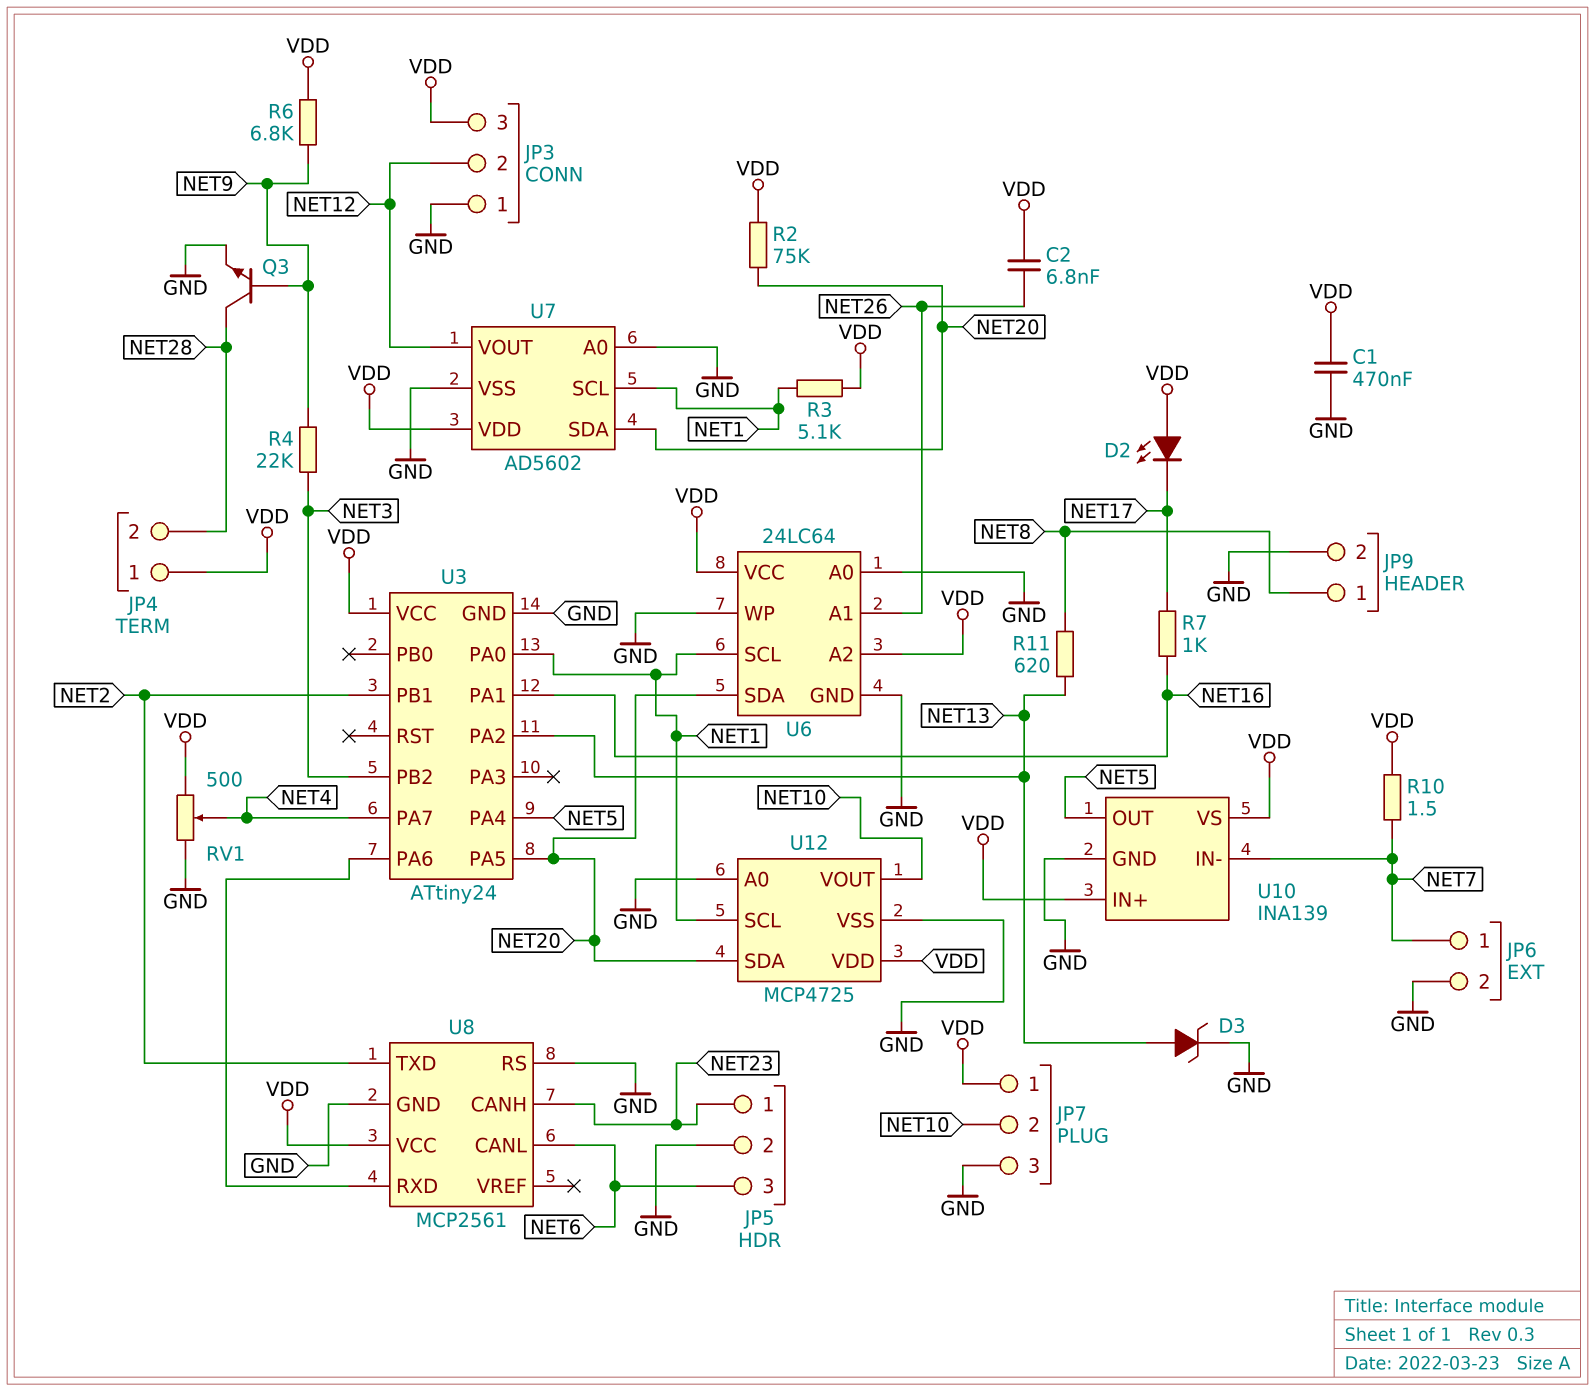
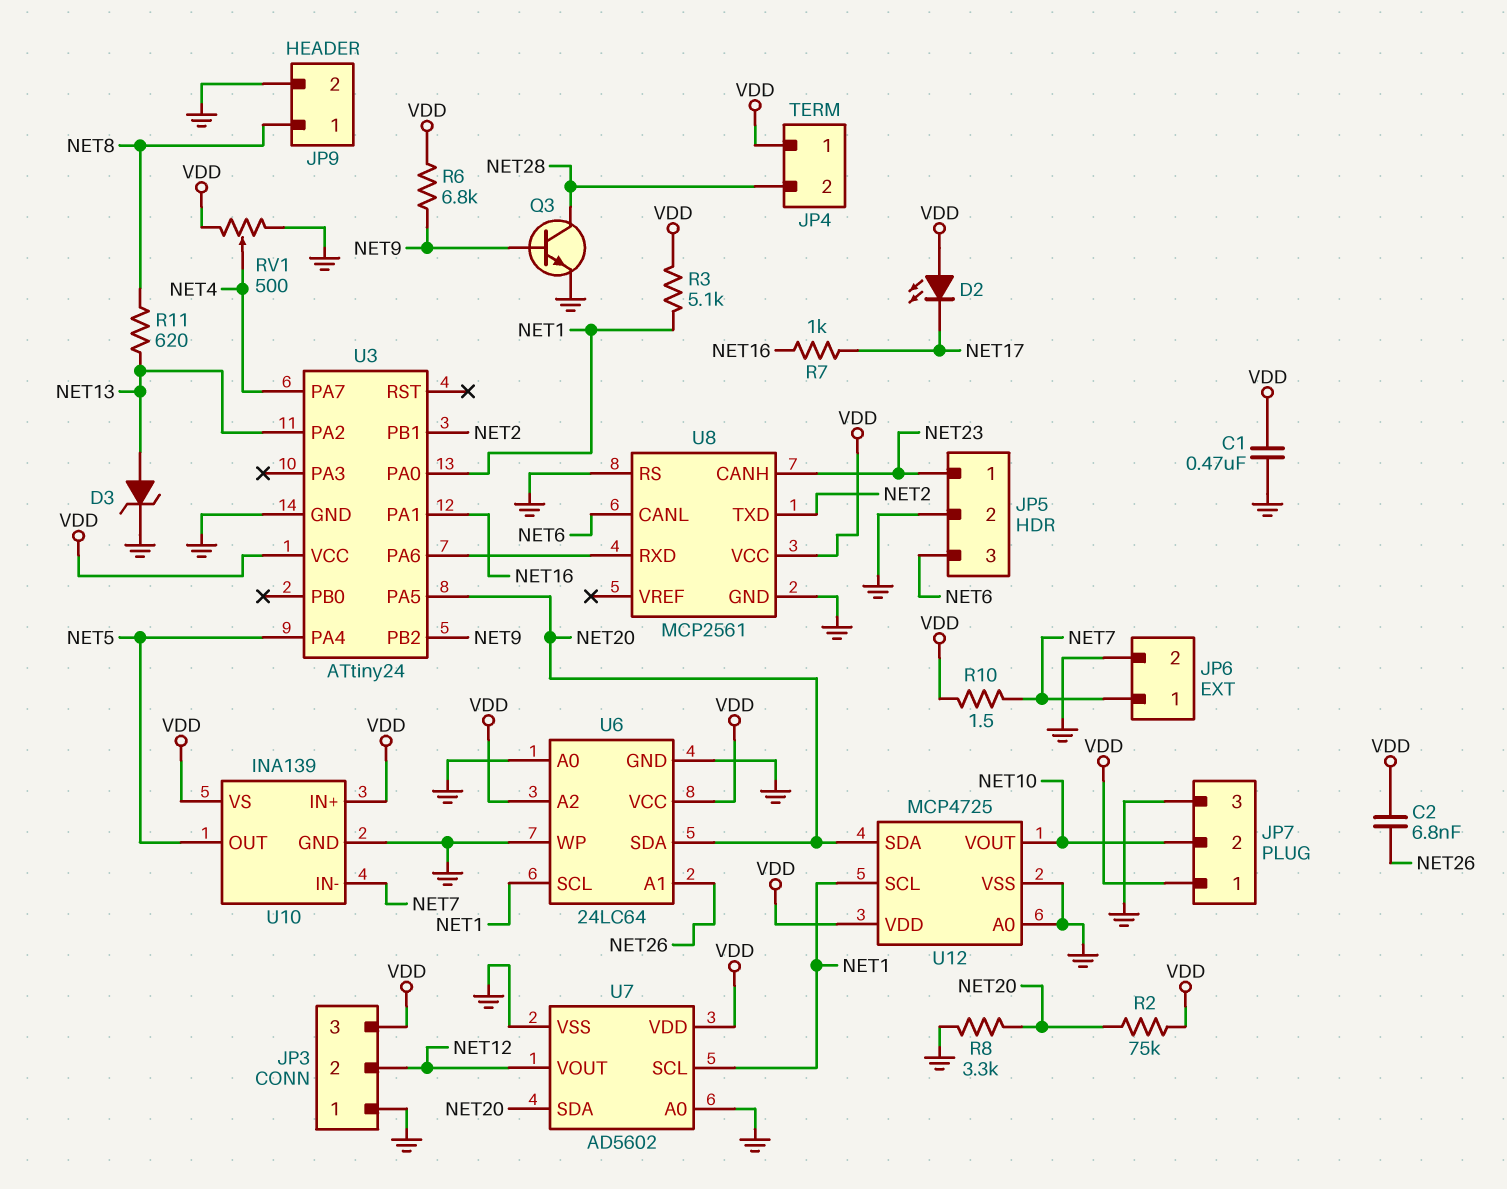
R4: 22k (NET3, NET9) -> none
R8: none -> 3.3k (GND, NET20)
U3 pin PB2: NET3 -> NET9

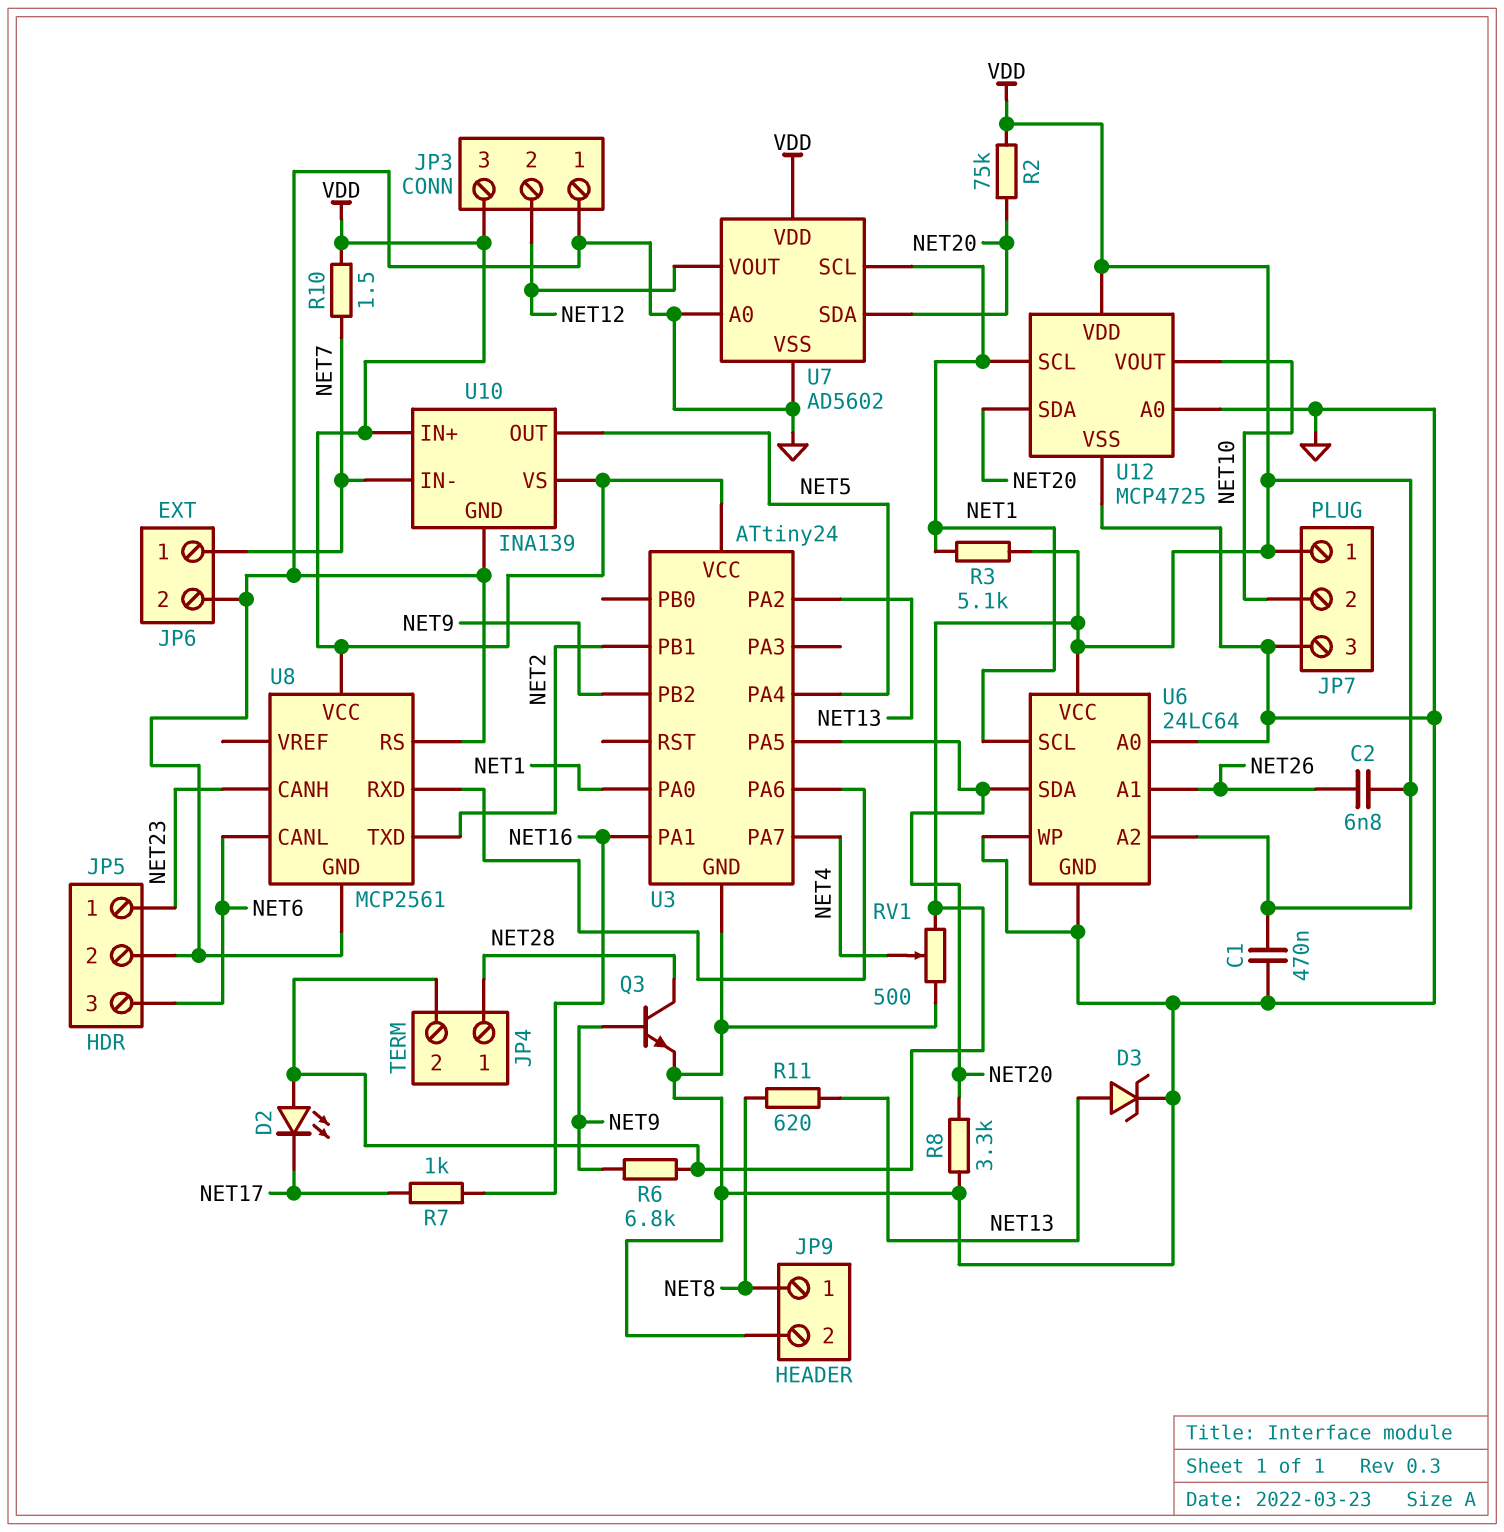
JP4 pin 1: VDD -> NET28
JP4 pin 2: NET28 -> VDD

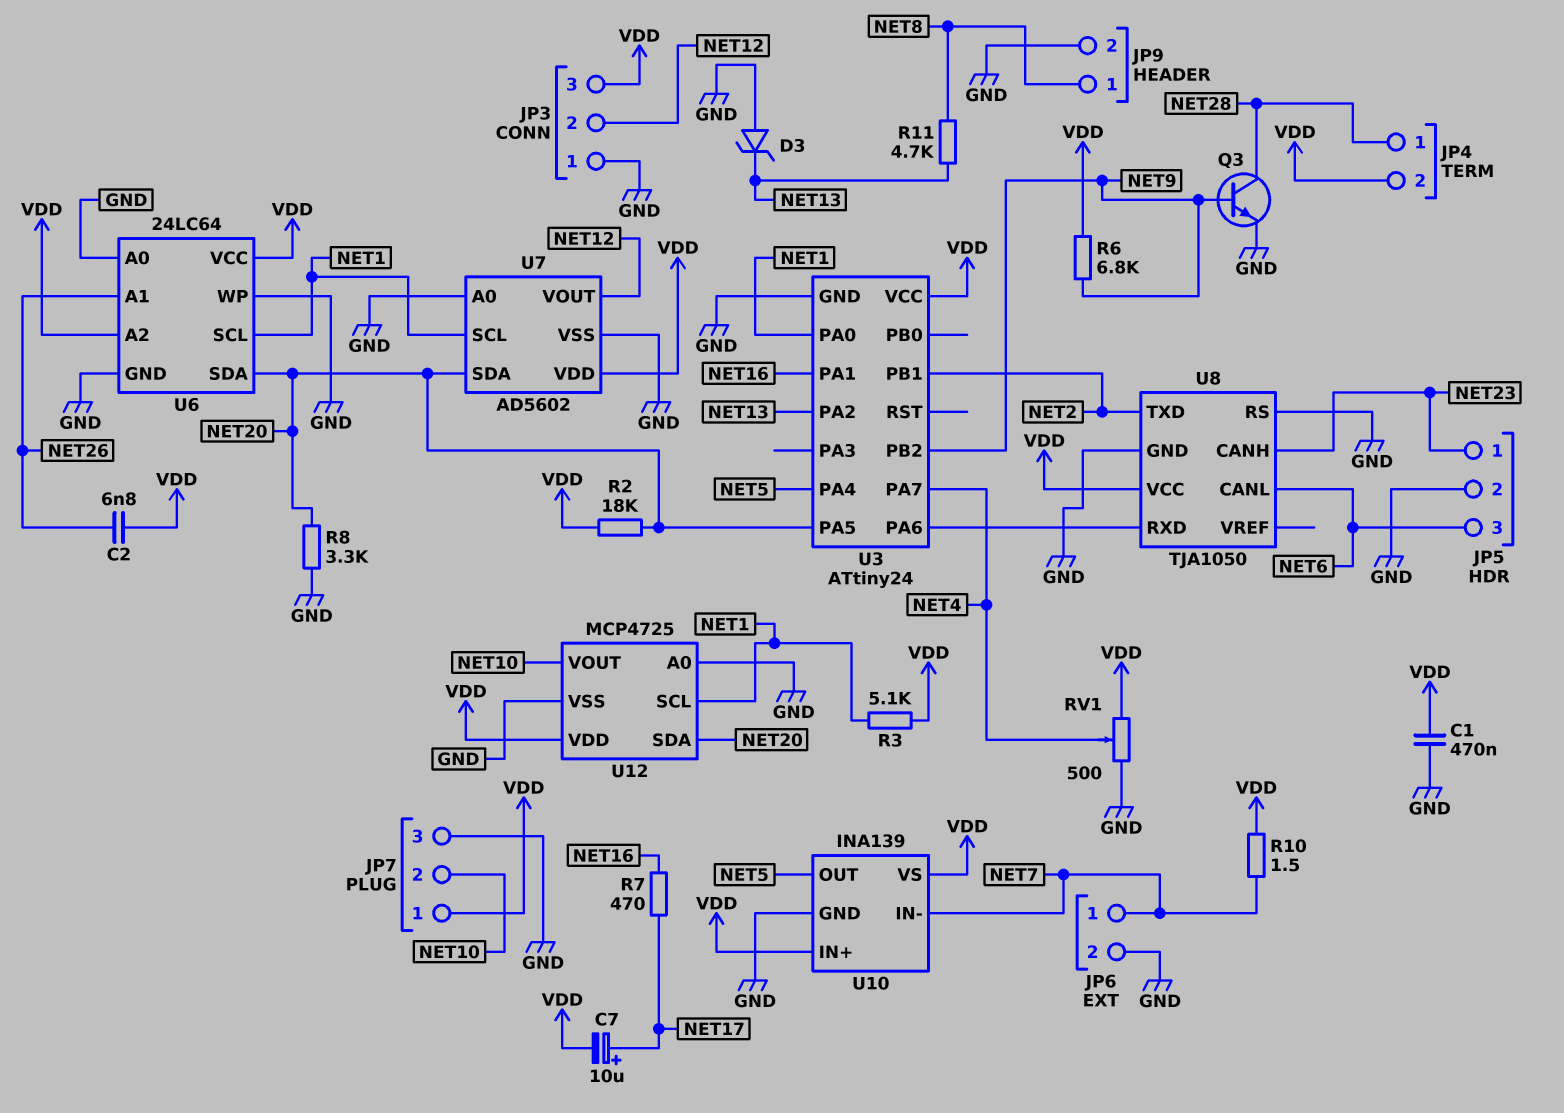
C7: none -> 10uF (plus NET17, minus VDD)
D2: LED (A VDD, K NET17) -> none
D3: zener (A NET13, K GND) -> zener (A GND, K NET13)
R2: 75k (NET20, VDD) -> 18k (NET20, VDD)
R7: 1k (NET16, NET17) -> 470 (NET16, NET17)
R11: 620 (NET8, NET13) -> 4.7k (NET8, NET13)
U8: MCP2561 -> TJA1050

